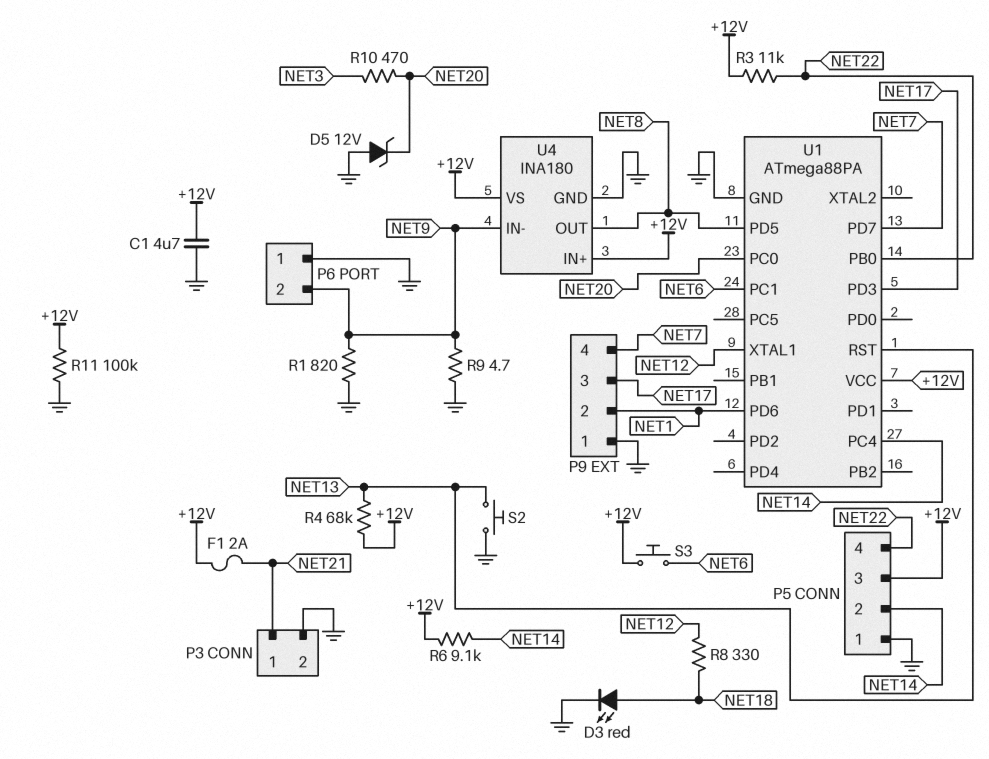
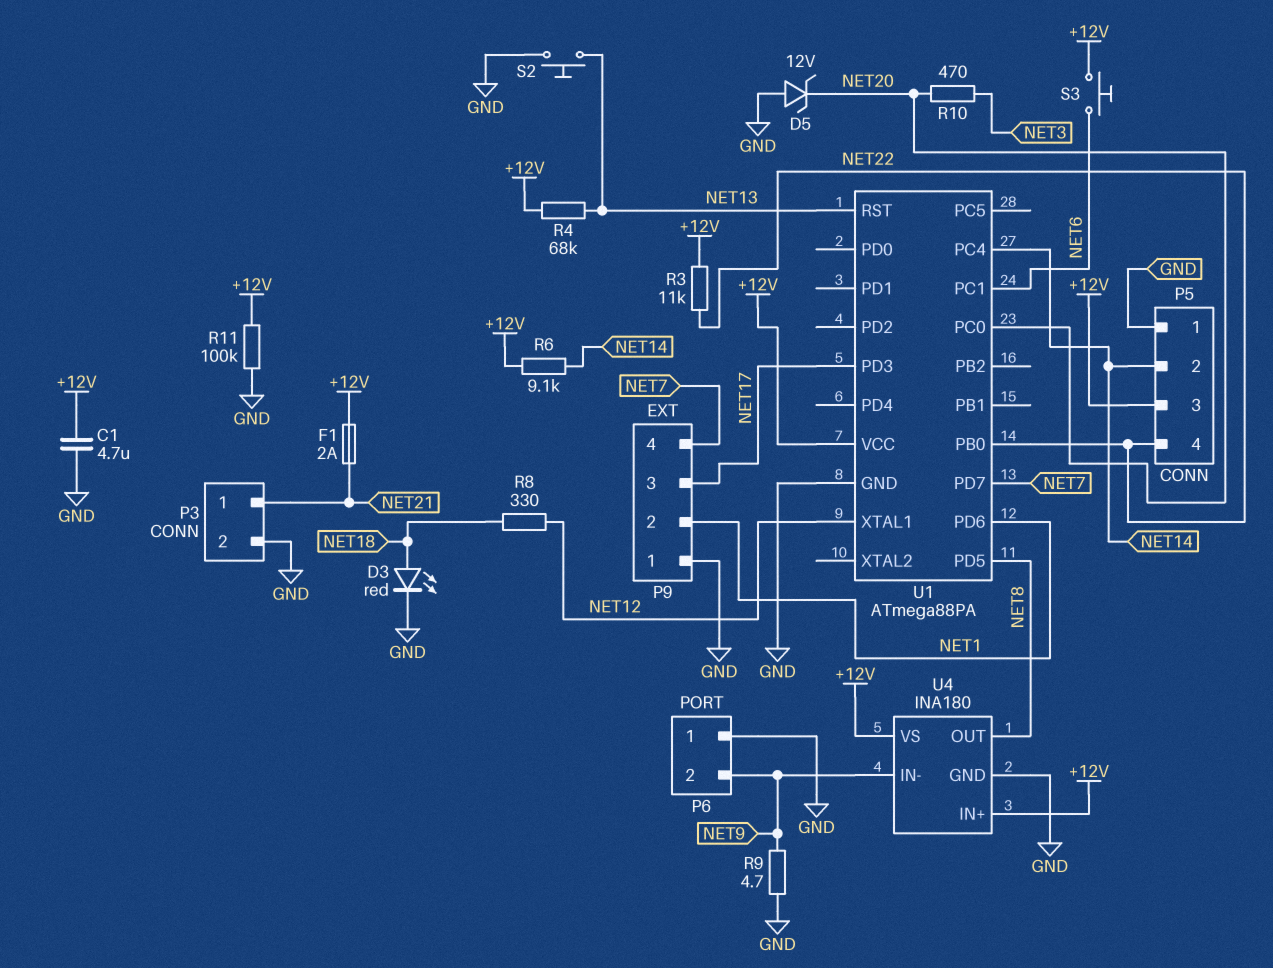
R1: 820 (GND, NET9) -> none

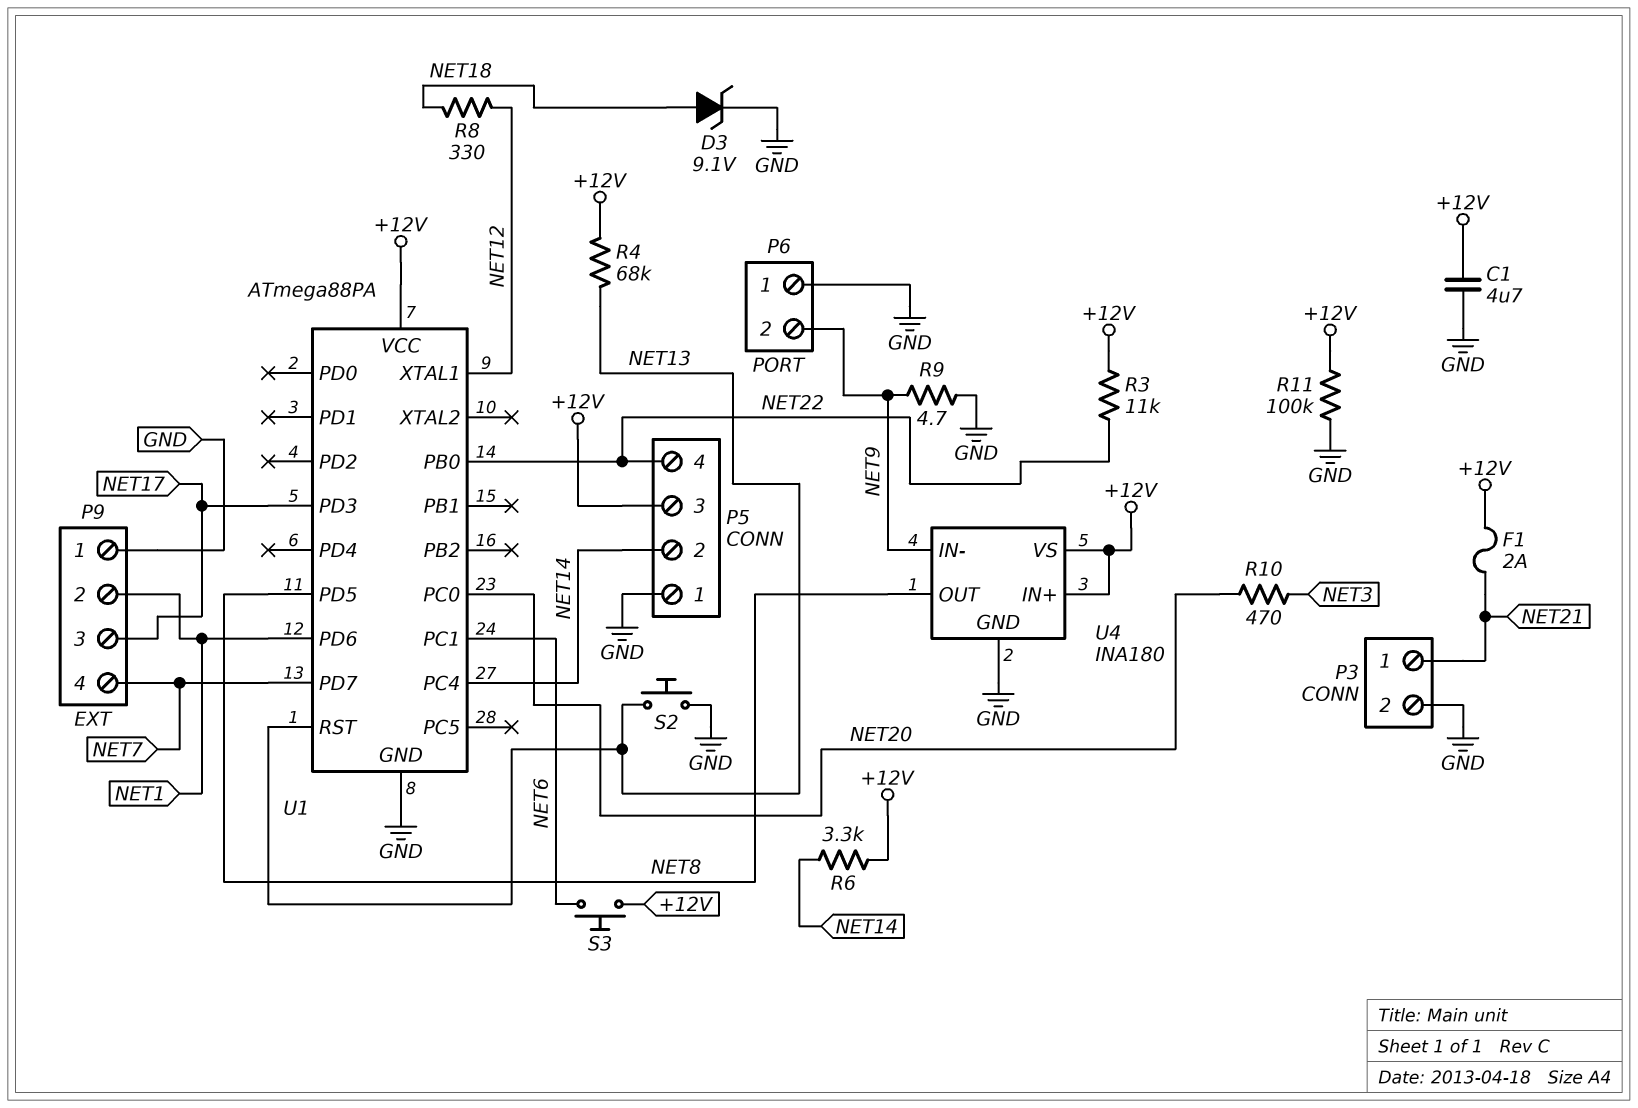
D3: LED red (A NET18, K GND) -> zener 9.1V (A NET18, K GND)
D5: zener 12V (A GND, K NET20) -> none
R6: 9.1k (+12V, NET14) -> 3.3k (+12V, NET14)

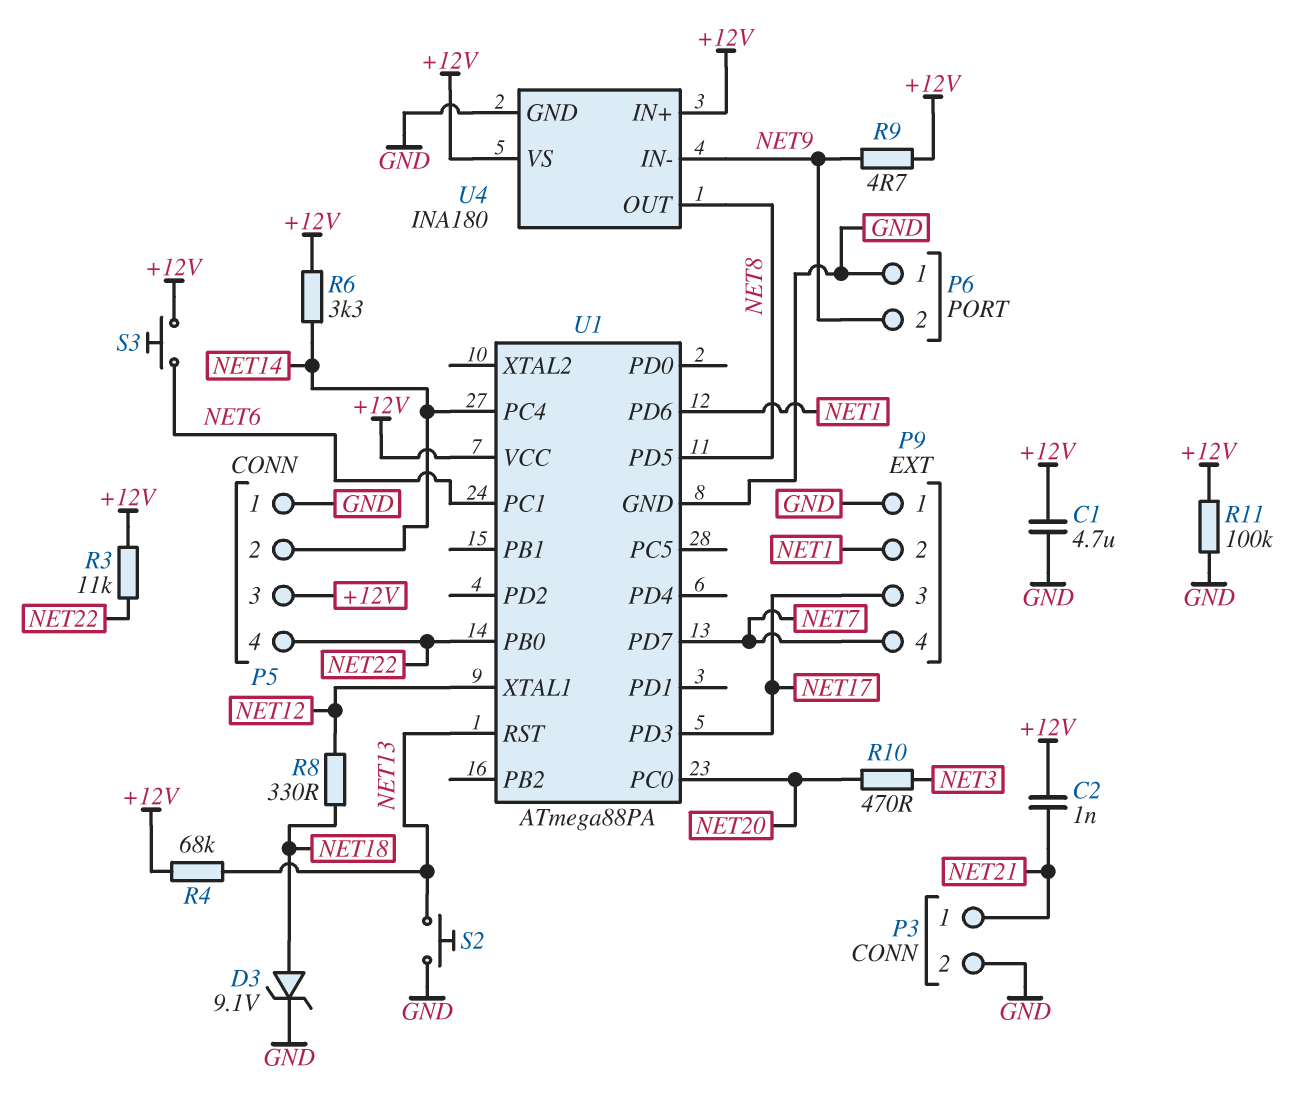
C2: none -> 1nF (+12V, NET21)
F1: 2A (+12V, NET21) -> none
R9: 4.7 (GND, NET9) -> 4.7 (+12V, NET9)

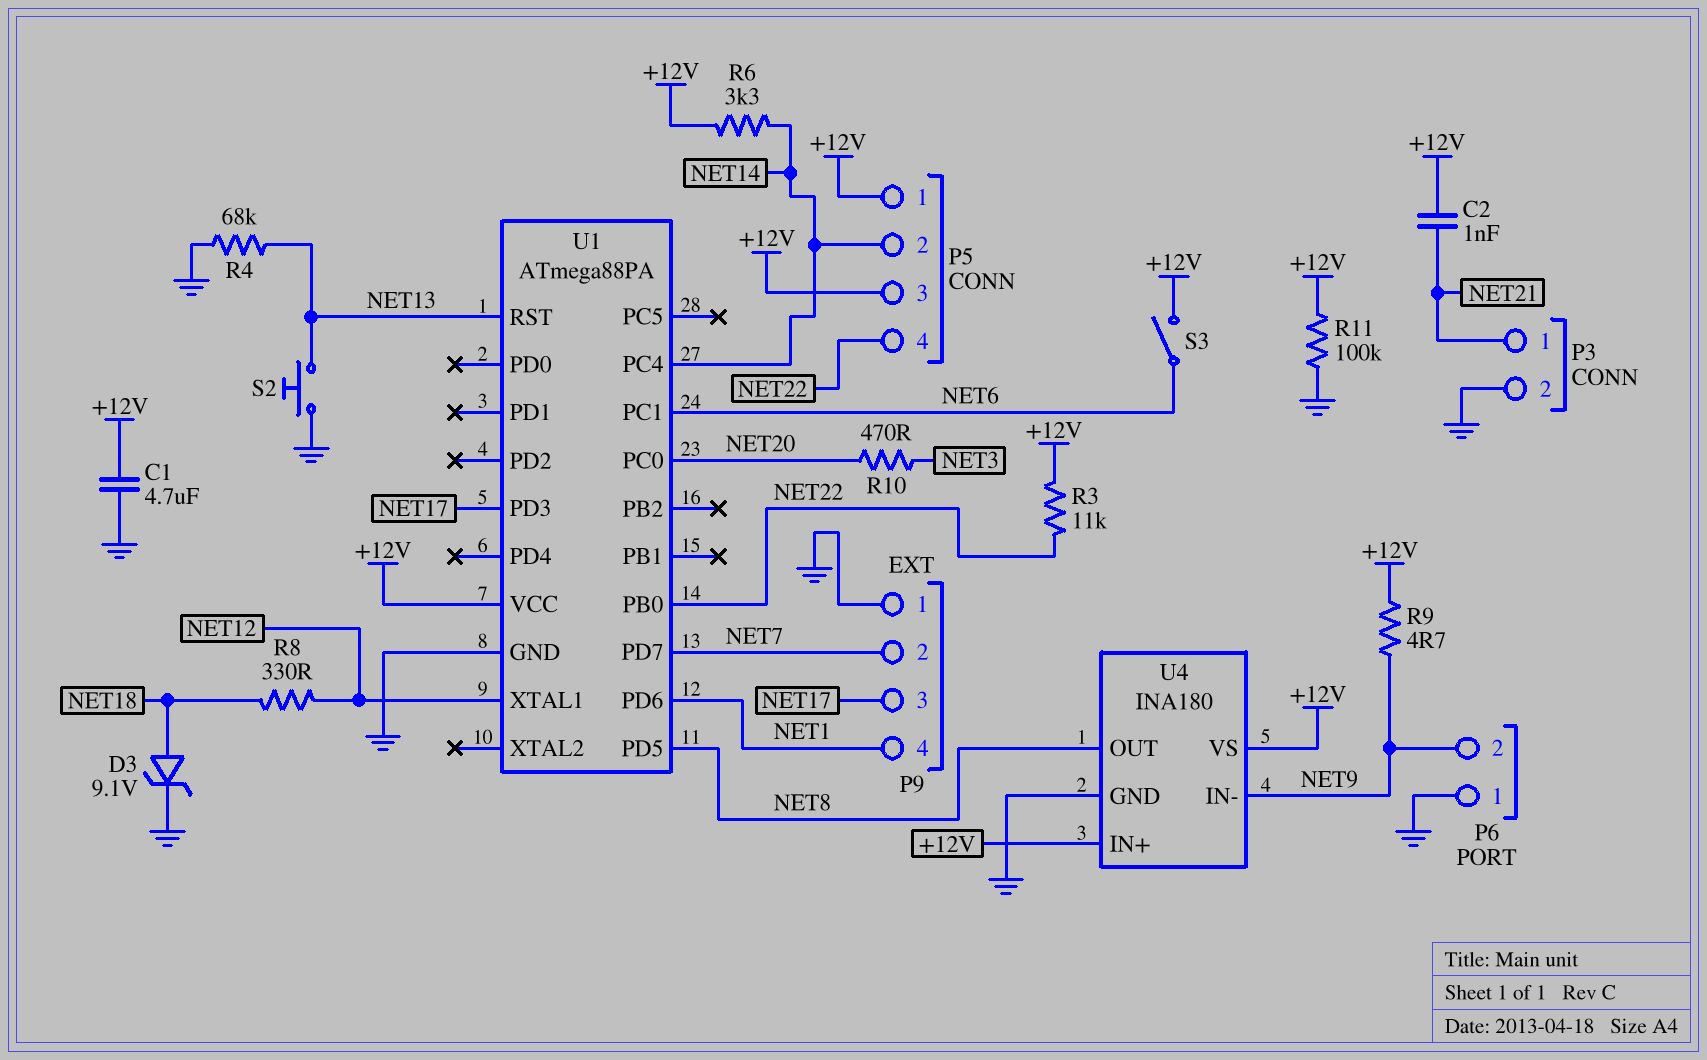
P5 pin 1: GND -> +12V
P9 pin 2: NET1 -> NET7
P9 pin 4: NET7 -> NET1
R4: 68k (+12V, NET13) -> 68k (GND, NET13)
S3: button (+12V, NET6) -> switch (+12V, NET6)

